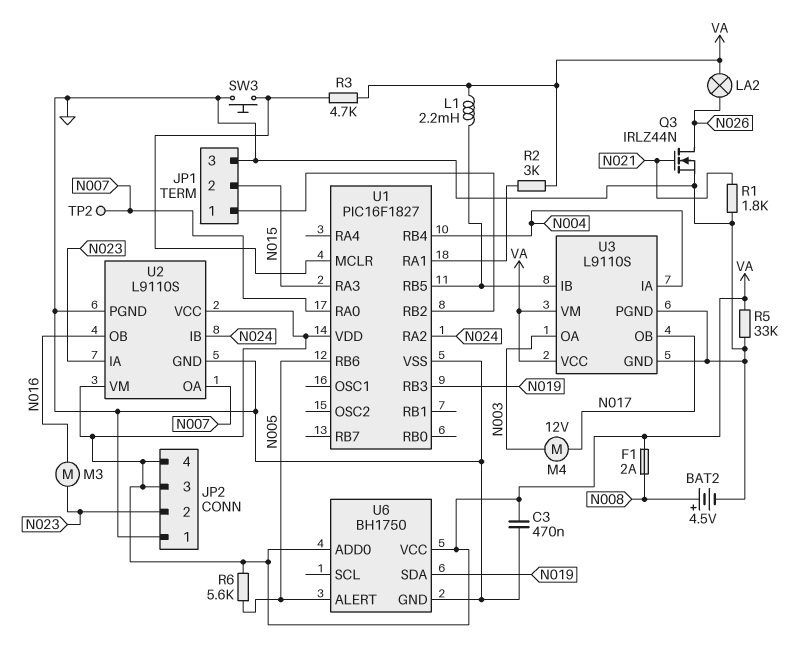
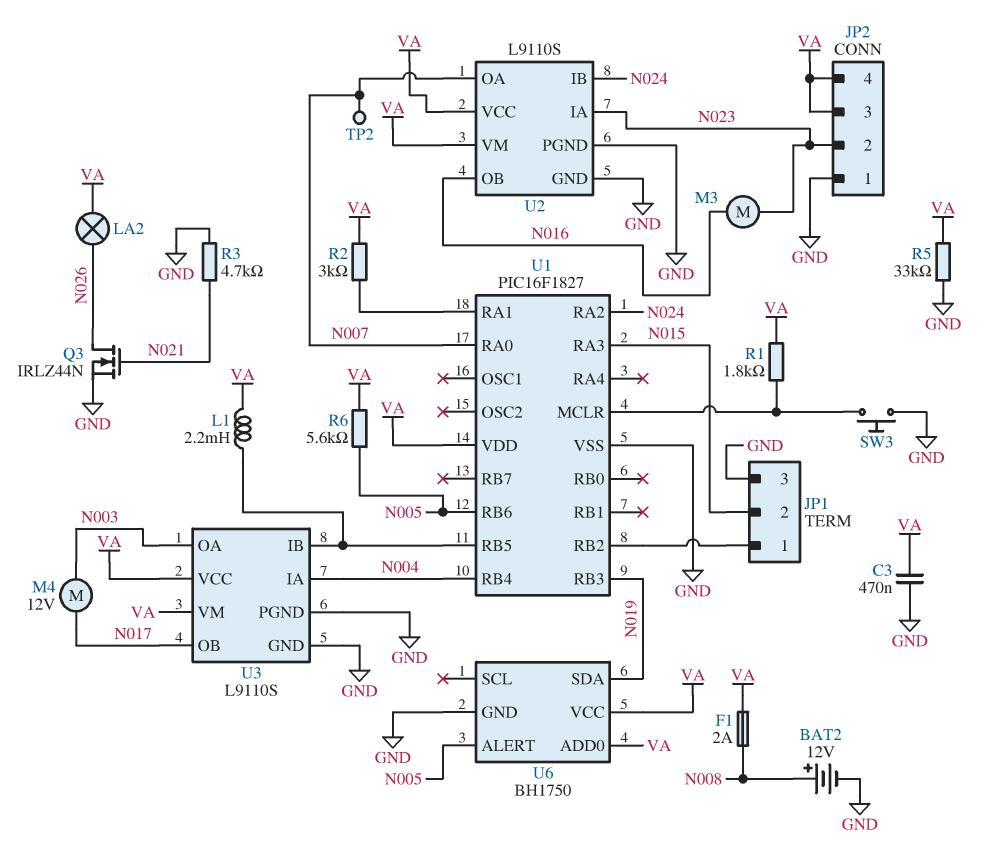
BAT2: 4.5V (plus N008, minus GND) -> 12V (plus N008, minus GND)
R1: 1.8k (GND, N021) -> 1.8k (U1/MCLR, VA)
R3: 4.7k (U1/MCLR, VA) -> 4.7k (GND, N021)

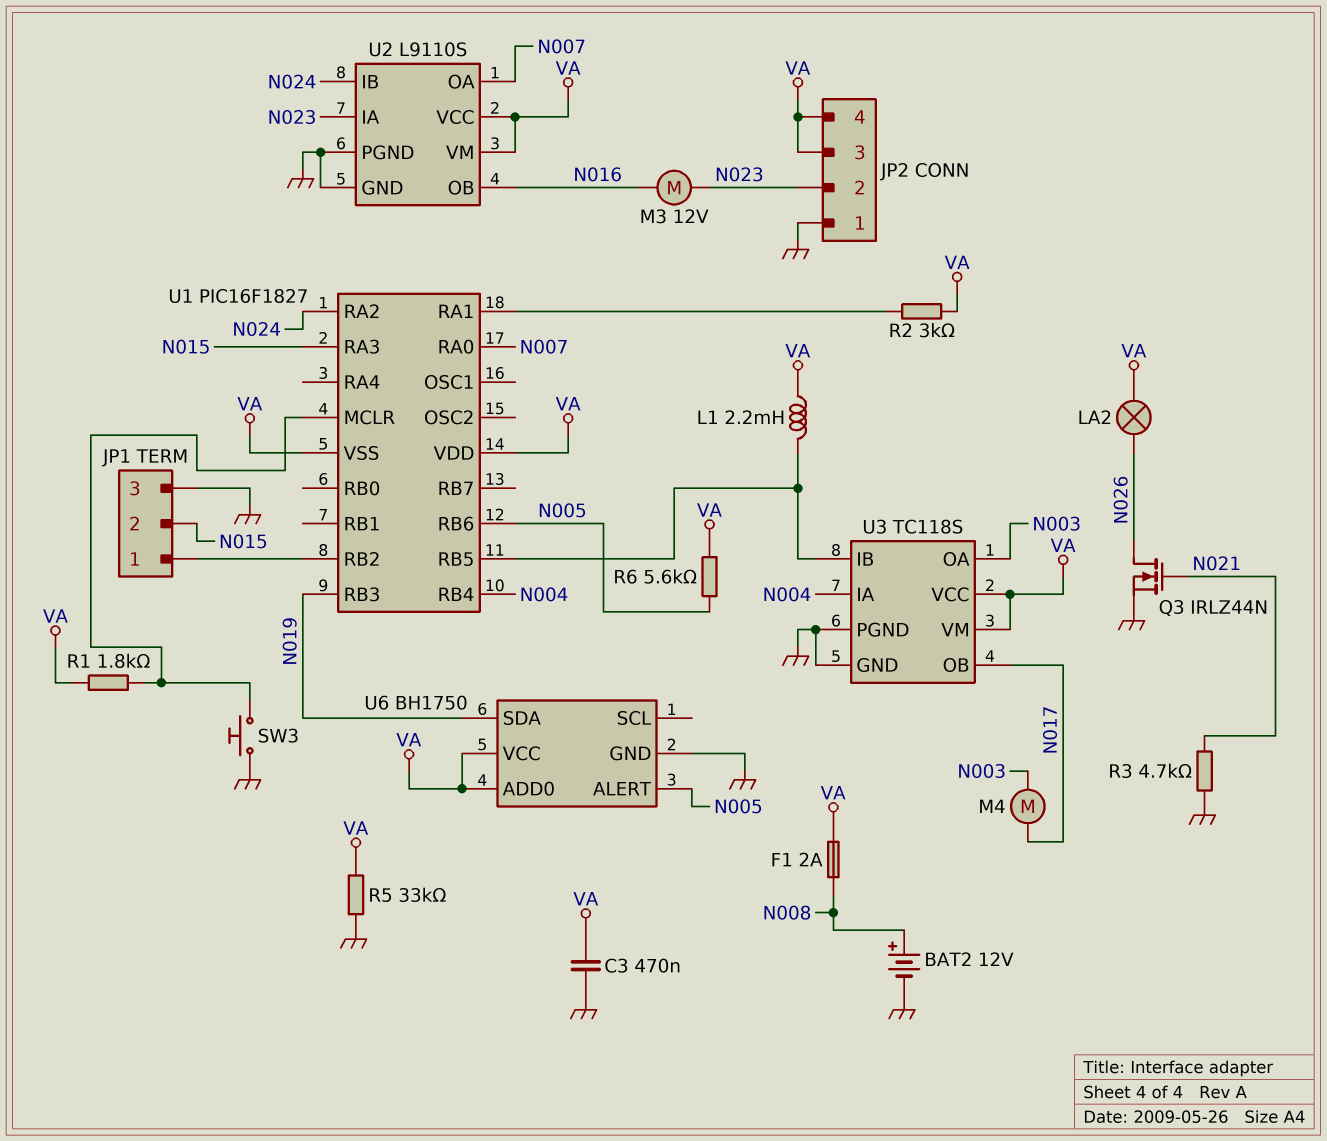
M3: motor (N016, N023) -> motor 12V (N016, N023)
M4: motor 12V (N003, N017) -> motor (N003, N017)
TP2: test point (N007) -> none
U1 pin VSS: GND -> VA
U3: L9110S -> TC118S

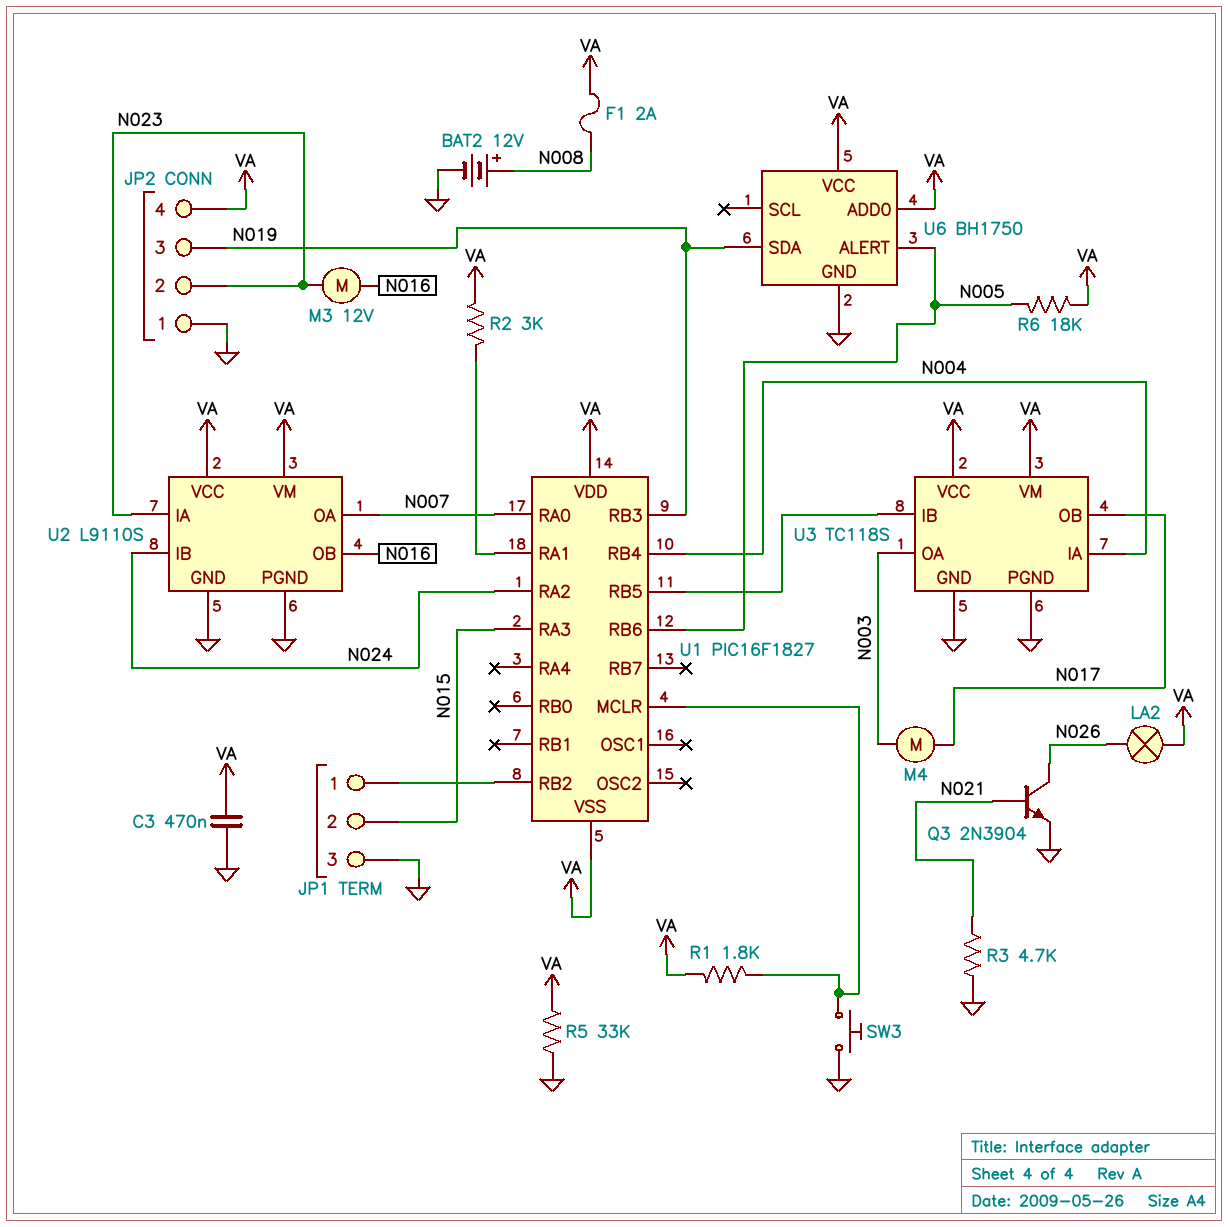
JP2 pin 3: VA -> N019
L1: 2.2mH (U1/RB5, VA) -> none
Q3: NMOS IRLZ44N (G N021, D N026, S GND) -> NPN 2N3904 (B N021, C N026, E GND)
R6: 5.6k (N005, VA) -> 18k (N005, VA)

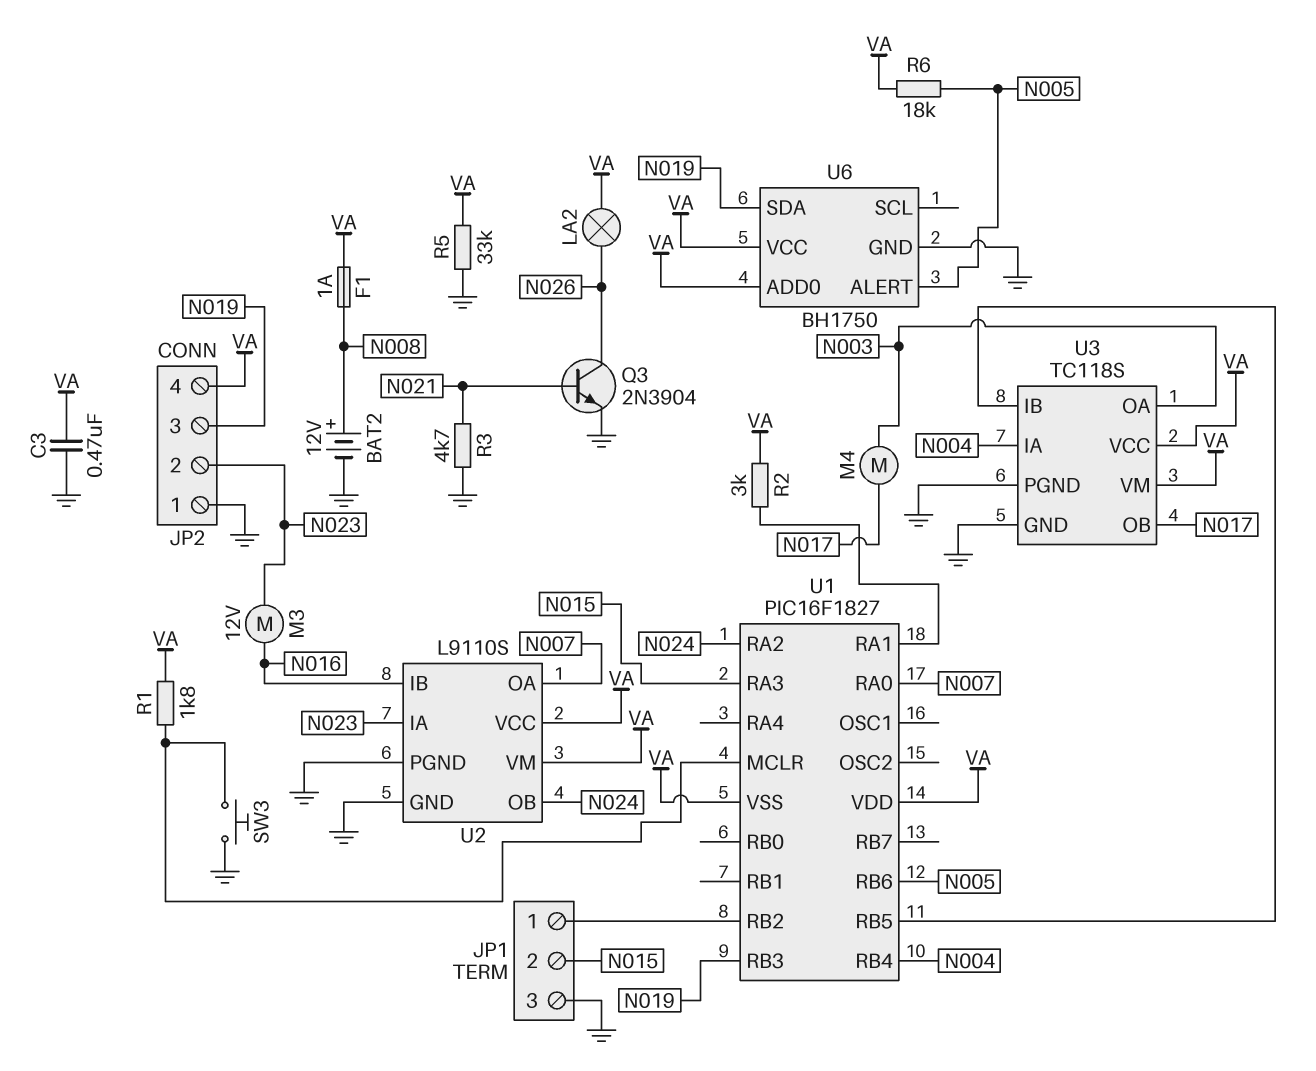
F1: 2A (N008, VA) -> 1A (N008, VA)
U2 pin IB: N024 -> N016
U2 pin OB: N016 -> N024

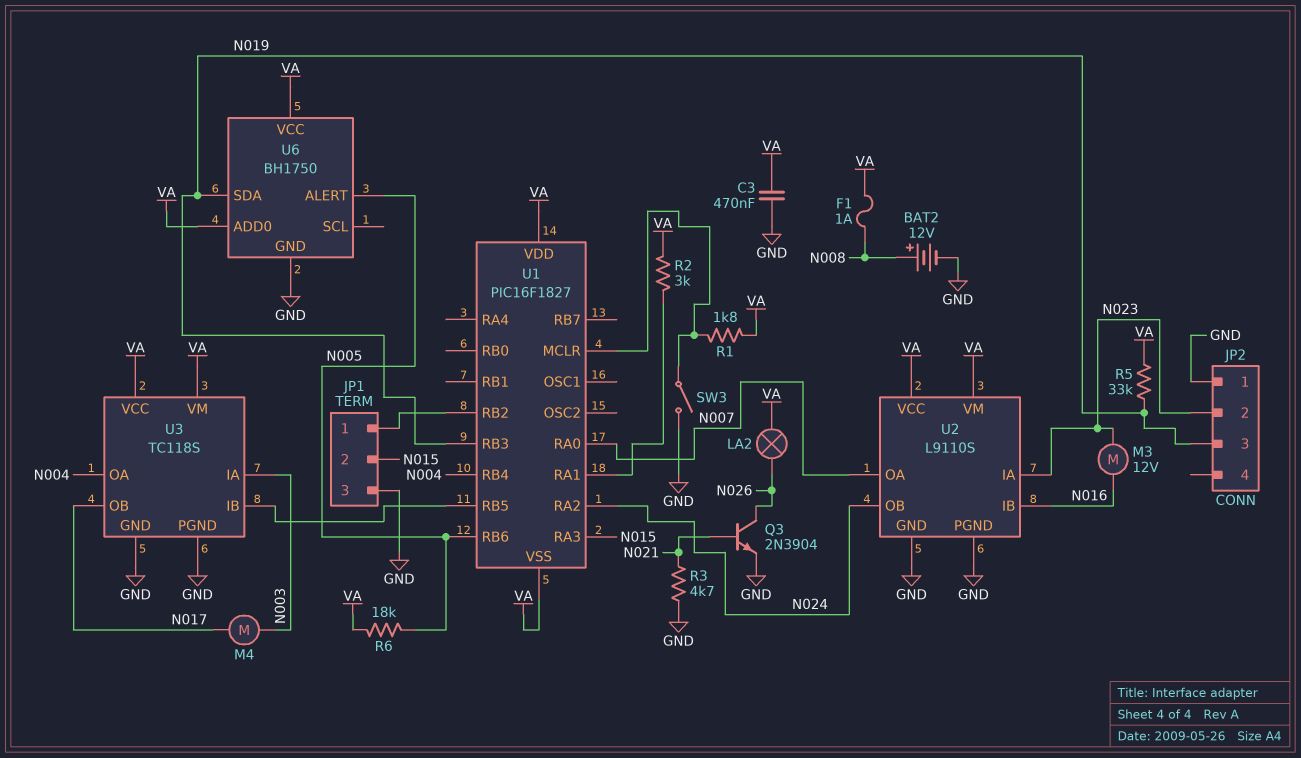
JP2 pin 4: VA -> none
R5: 33k (GND, VA) -> 33k (N019, VA)
SW3: button (GND, U1/MCLR) -> switch (GND, U1/MCLR)
U3 pin IA: N004 -> N003
U3 pin OA: N003 -> N004

